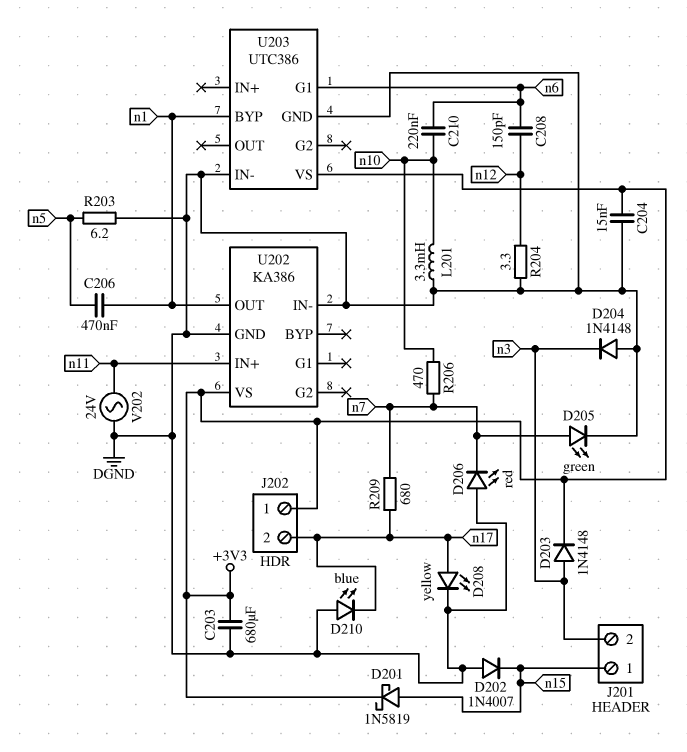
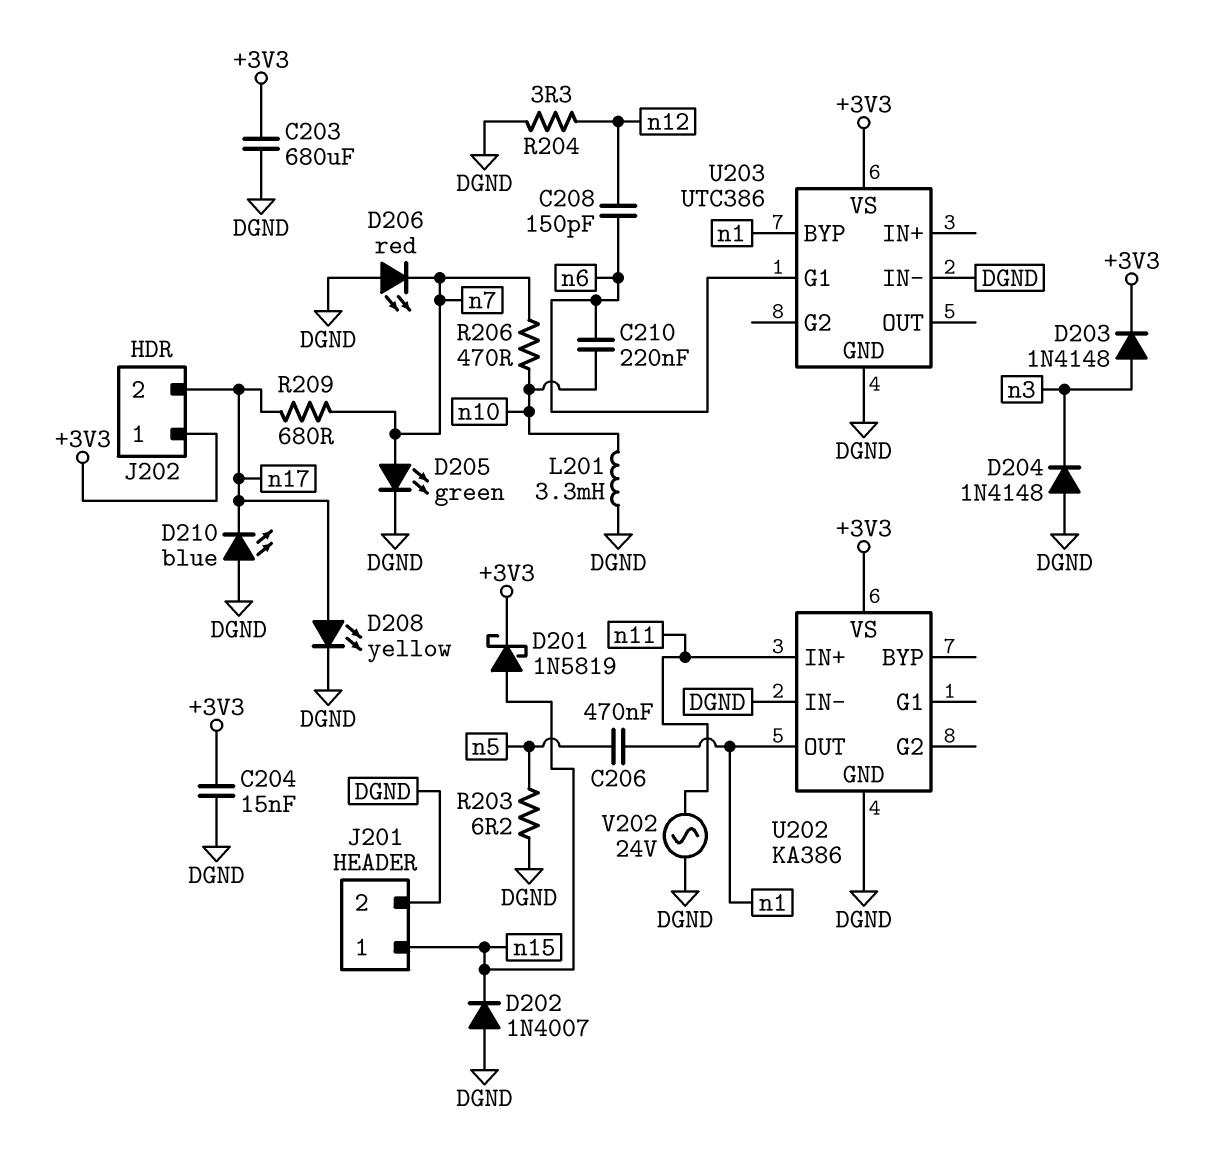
J201 pin 2: n3 -> DGND

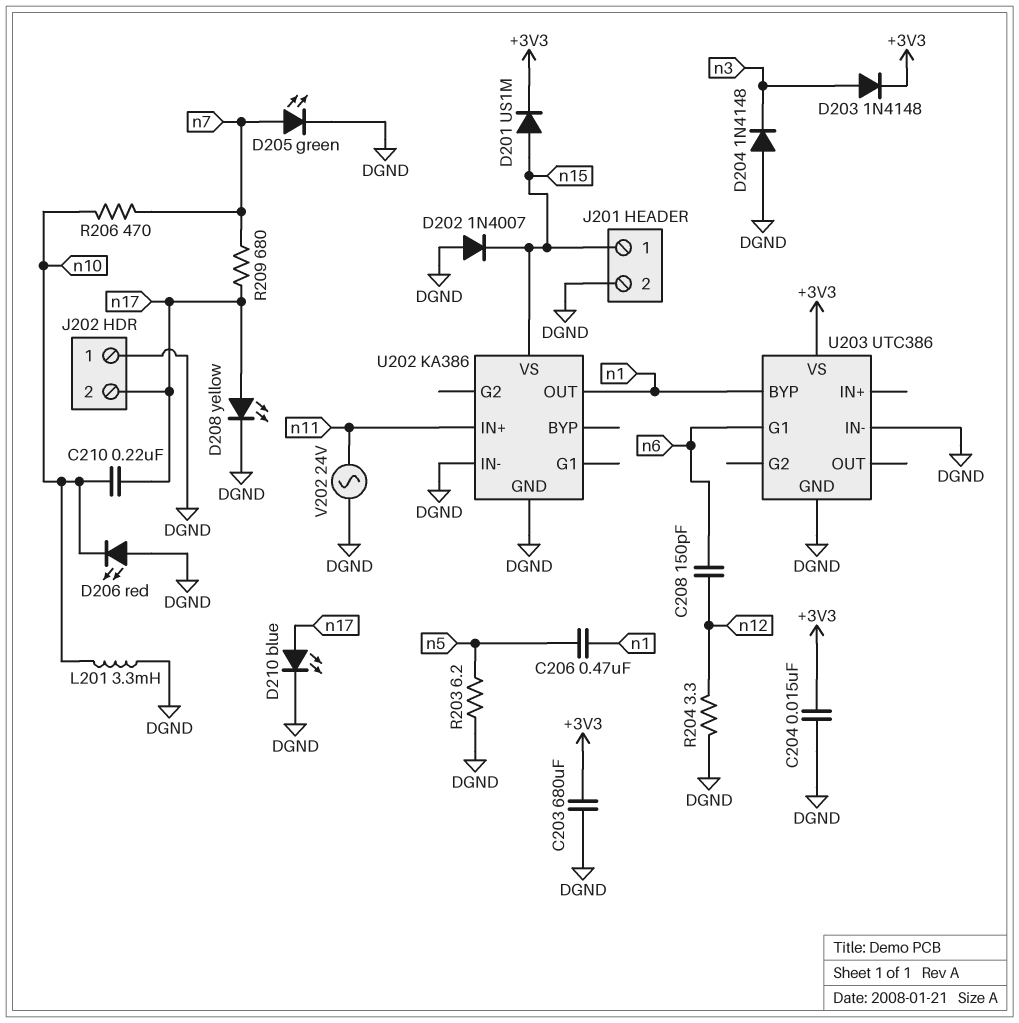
C210: 220nF (n6, n10) -> 220nF (n10, n17)
D201: schottky 1N5819 (A n15, K +3V3) -> diode US1M (A n15, K +3V3)
D206: LED red (A DGND, K n7) -> LED red (A DGND, K n10)
D210: LED blue (A DGND, K n17) -> LED blue (A n17, K DGND)
J202 pin 1: +3V3 -> DGND
U202 pin VS: +3V3 -> n15

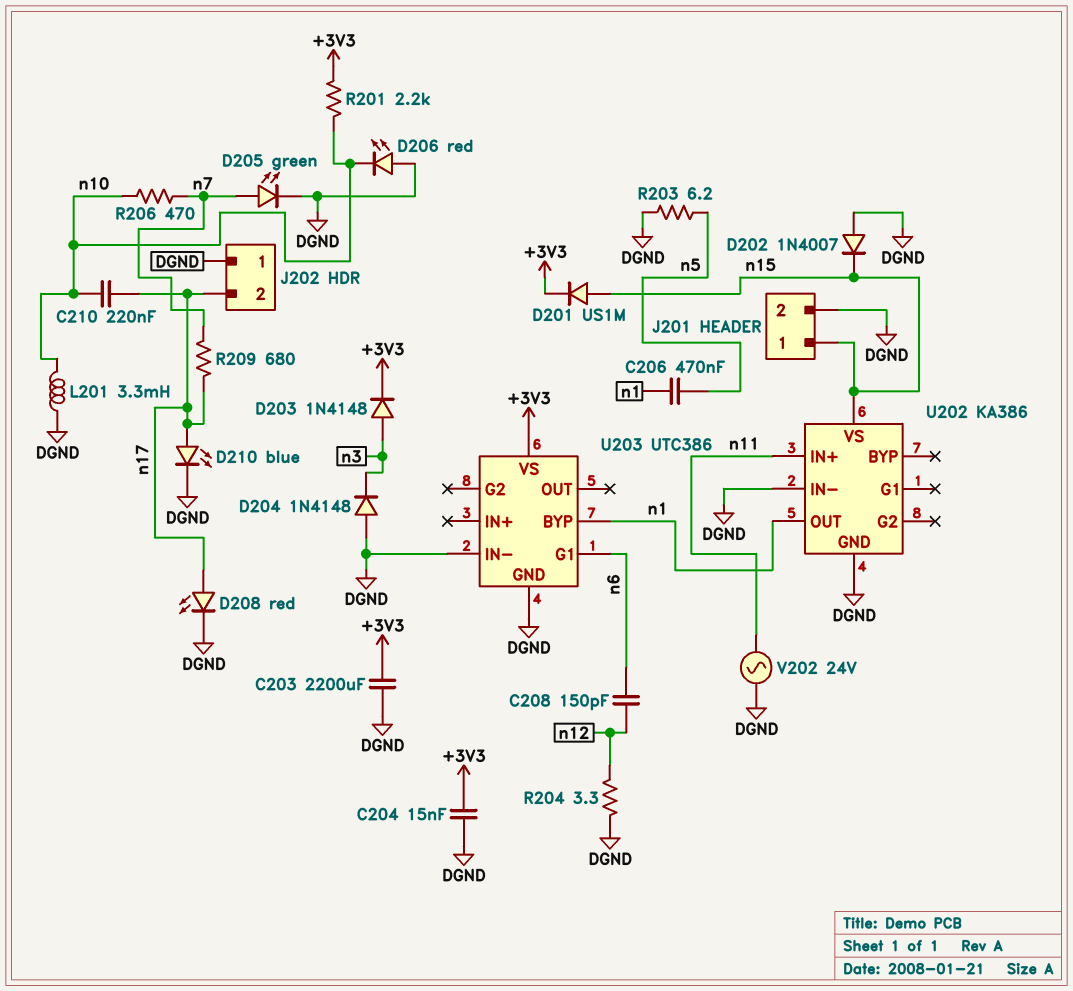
C203: 680uF (+3V3, DGND) -> 2200uF (+3V3, DGND)
D208: LED yellow (A n17, K DGND) -> LED red (A n17, K DGND)
R201: none -> 2.2k (+3V3, n10)

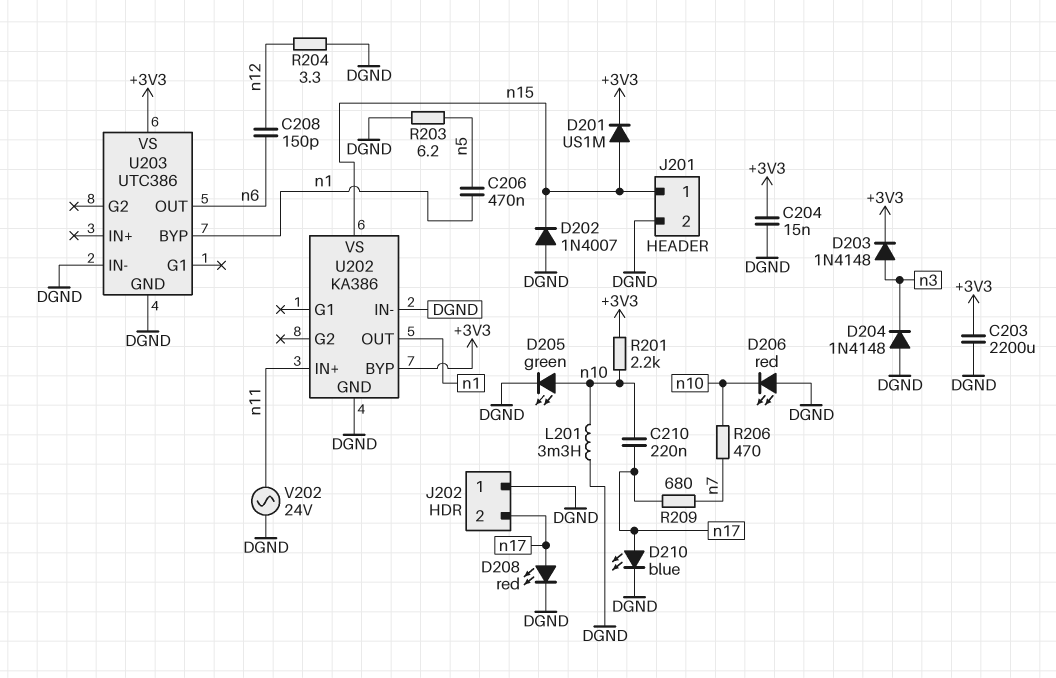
D205: LED green (A n7, K DGND) -> LED green (A n10, K DGND)
U202 pin BYP: none -> +3V3
U203 pin G1: n6 -> none
U203 pin OUT: none -> n6

